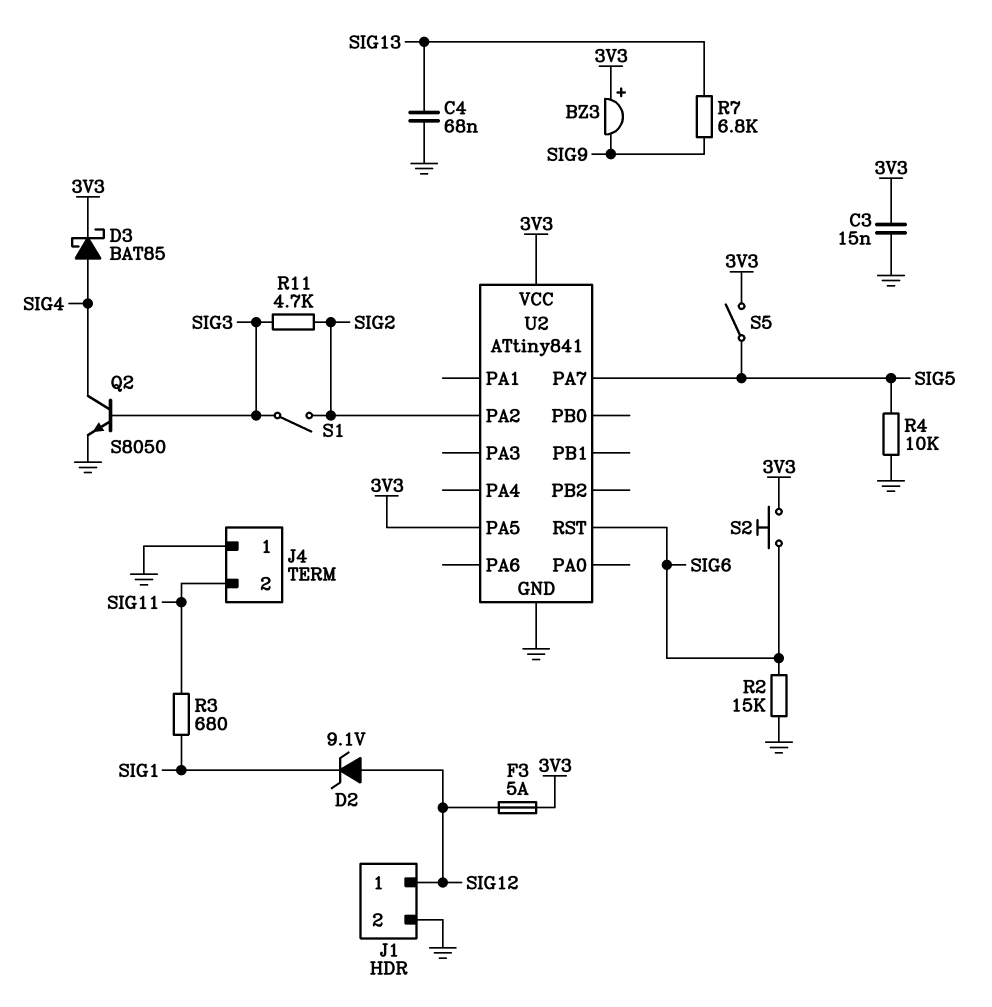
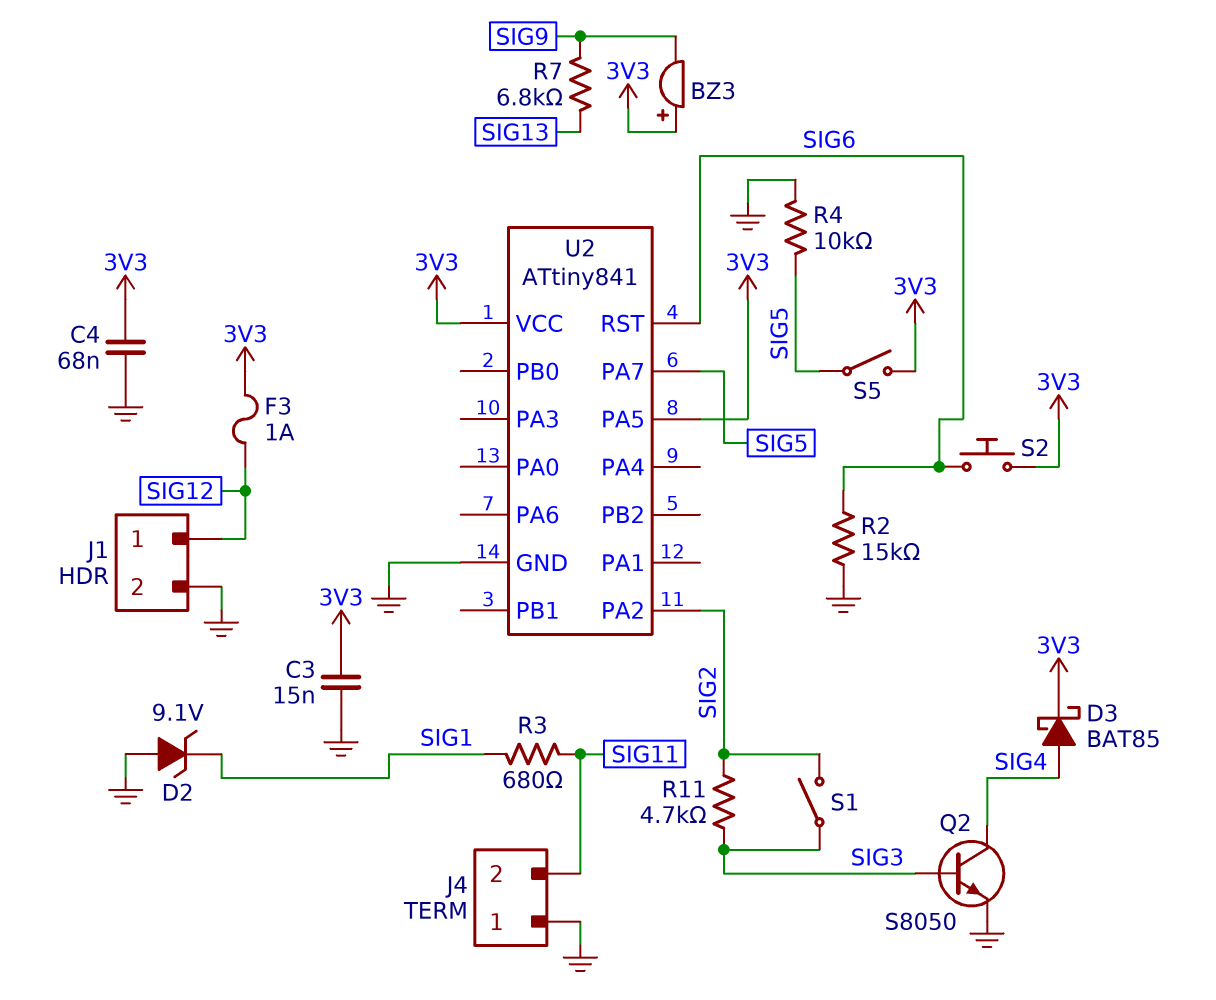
C4: 68nF (GND, SIG13) -> 68nF (3V3, GND)
D2: zener 9.1V (A SIG12, K SIG1) -> zener 9.1V (A GND, K SIG1)
F3: 5A (3V3, SIG12) -> 1A (3V3, SIG12)

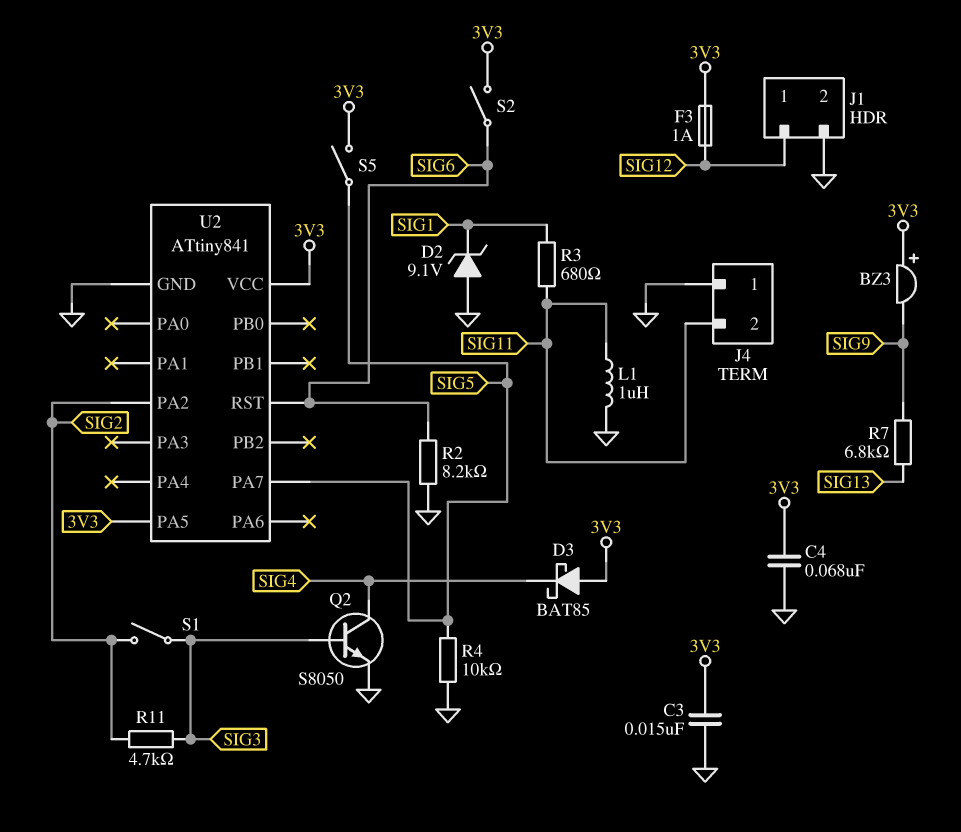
D3: schottky BAT85 (A SIG4, K 3V3) -> schottky BAT85 (A 3V3, K SIG4)
L1: none -> 1uH (GND, SIG11)
R2: 15k (GND, SIG6) -> 8.2k (GND, SIG6)
S2: button (3V3, SIG6) -> switch (3V3, SIG6)

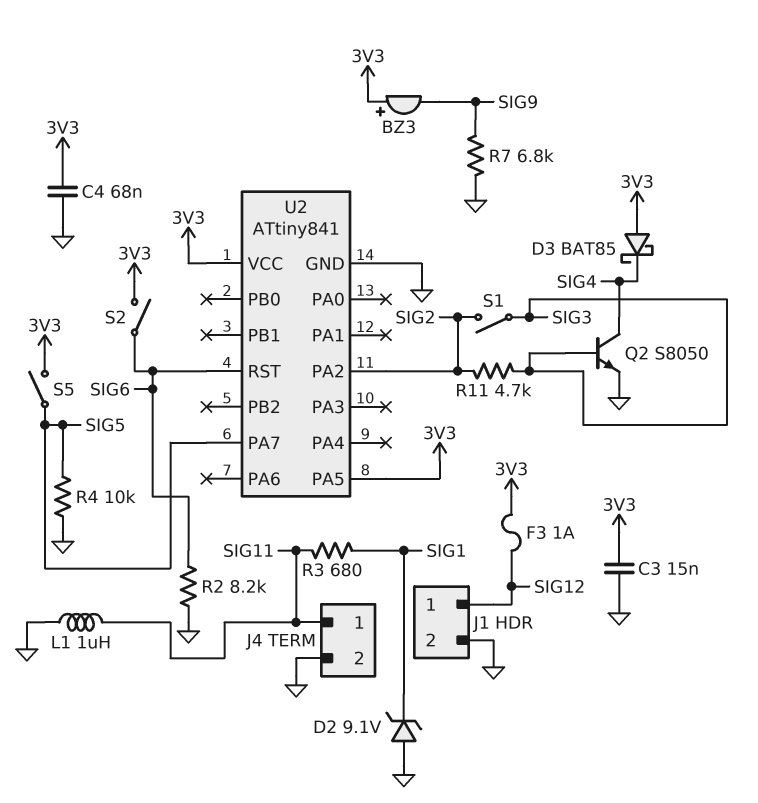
J4 pin 1: GND -> SIG11
J4 pin 2: SIG11 -> GND
R7: 6.8k (SIG9, SIG13) -> 6.8k (GND, SIG9)

